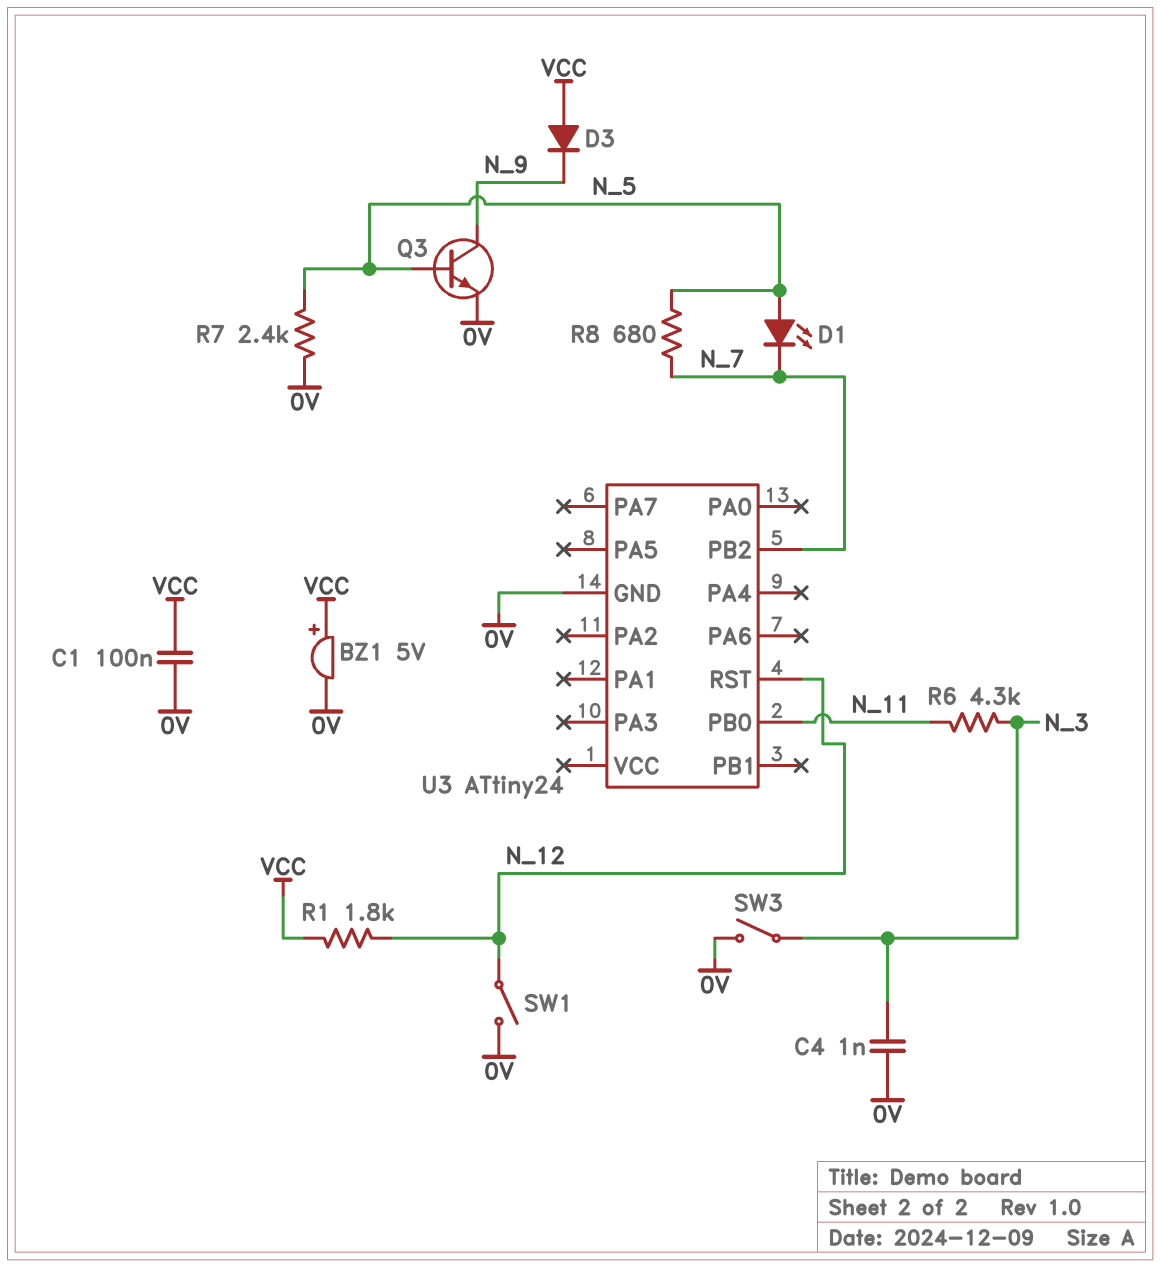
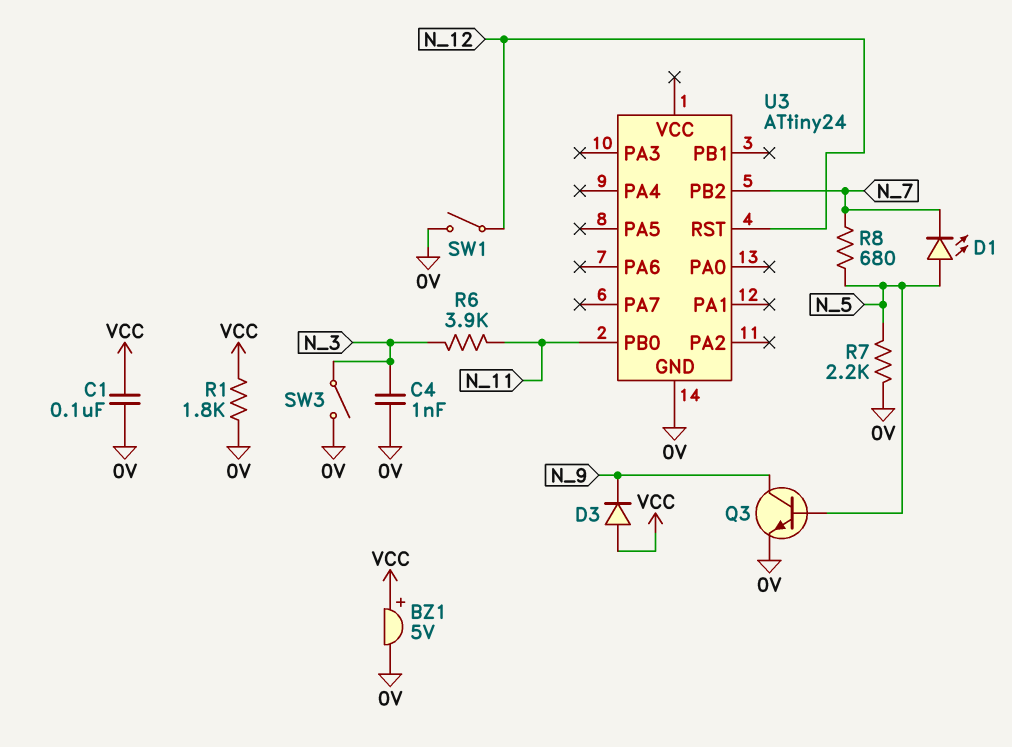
R1: 1.8k (N_12, VCC) -> 1.8k (0V, VCC)
R6: 4.3k (N_3, N_11) -> 3.9k (N_3, N_11)
R7: 2.4k (0V, N_5) -> 2.2k (0V, N_5)

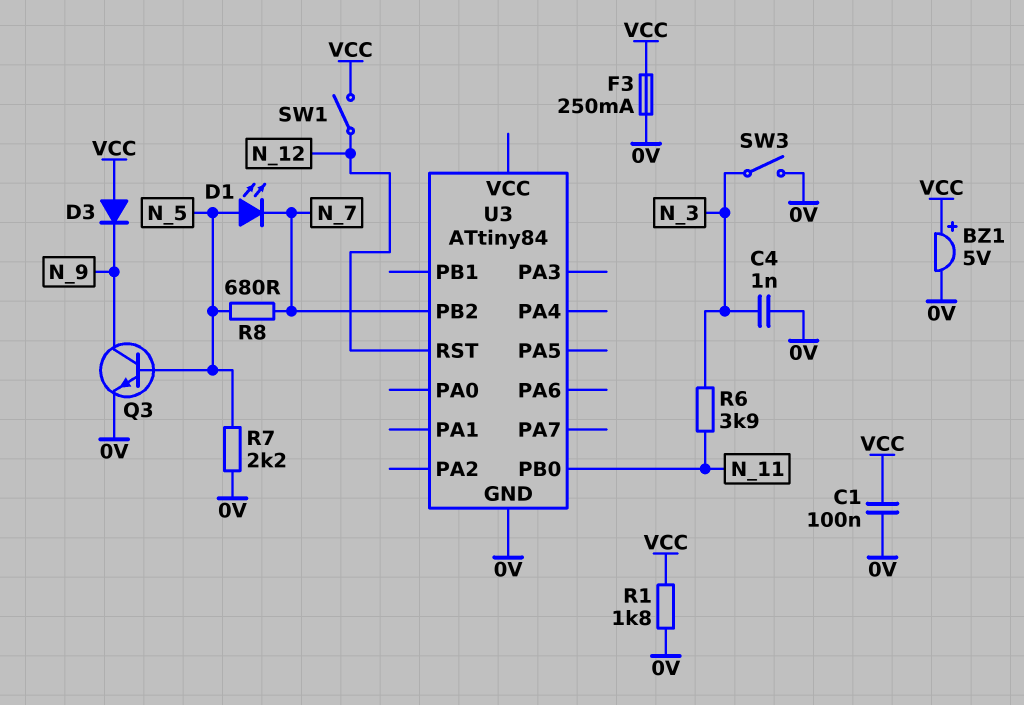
F3: none -> 250mA (0V, VCC)
SW1: switch (0V, N_12) -> switch (N_12, VCC)
U3: ATtiny24 -> ATtiny84

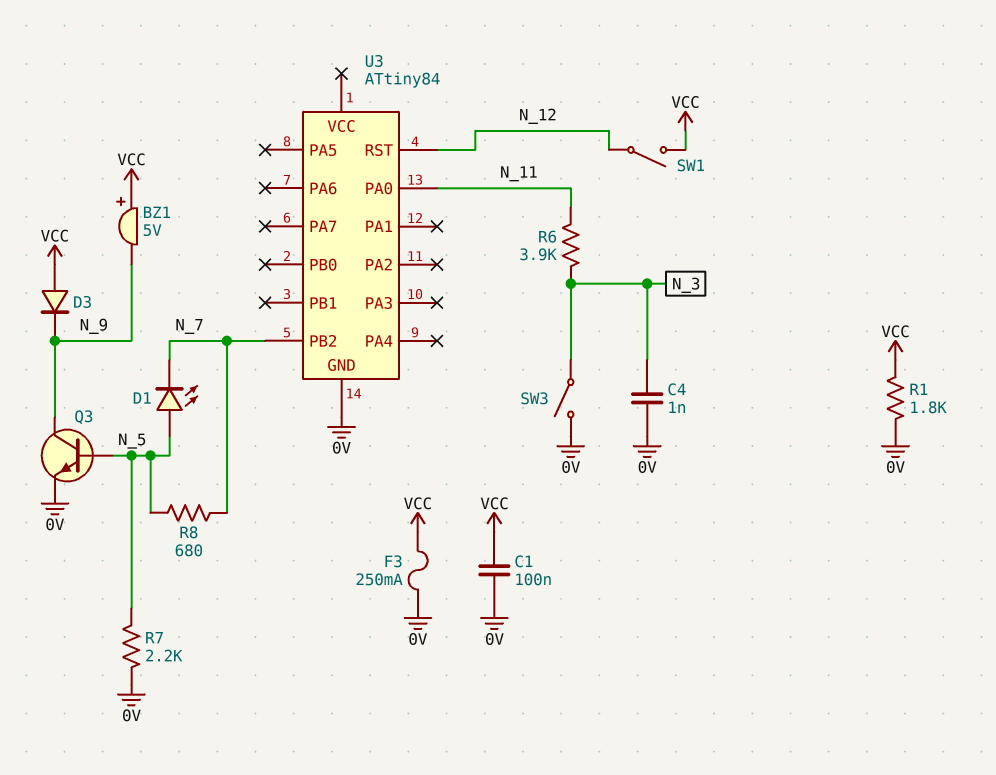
BZ1: buzzer 5V (plus VCC, minus 0V) -> buzzer 5V (plus VCC, minus N_9)
U3 pin PA0: none -> N_11
U3 pin PB0: N_11 -> none

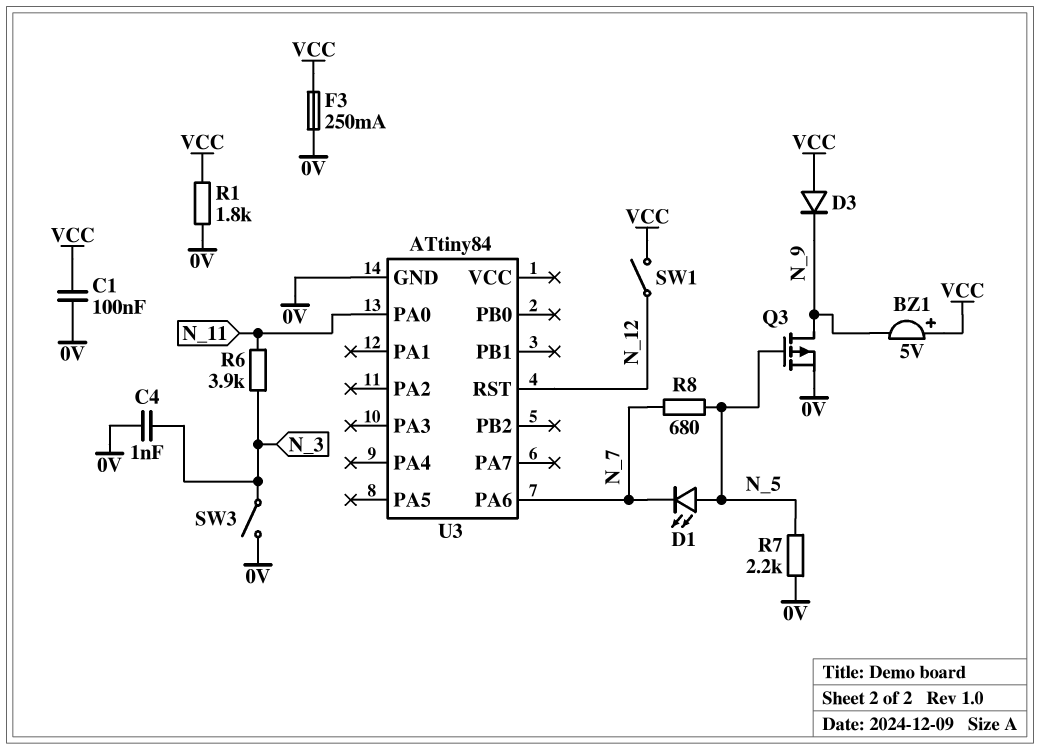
Q3: NPN (B N_5, C N_9, E 0V) -> PMOS (G N_5, D N_9, S 0V)
U3 pin PA6: none -> N_7
U3 pin PB2: N_7 -> none

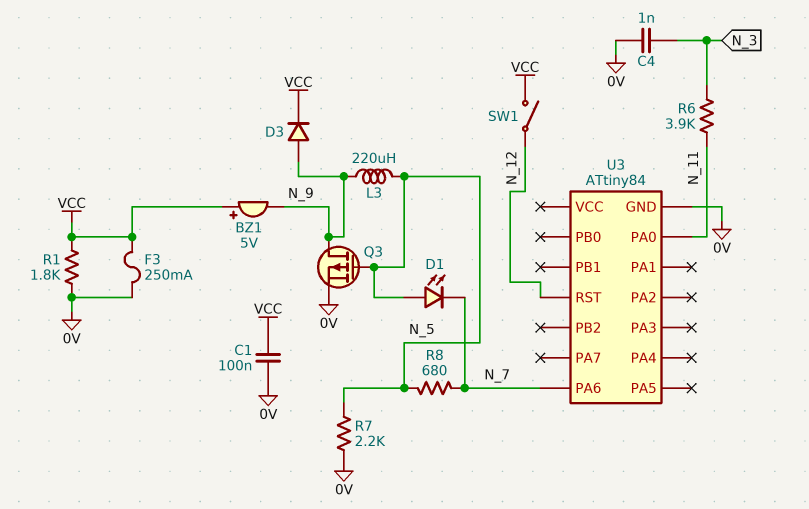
D3: diode (A VCC, K N_9) -> diode (A N_9, K VCC)
L3: none -> 220uH (N_5, N_9)
SW3: switch (0V, N_3) -> none

